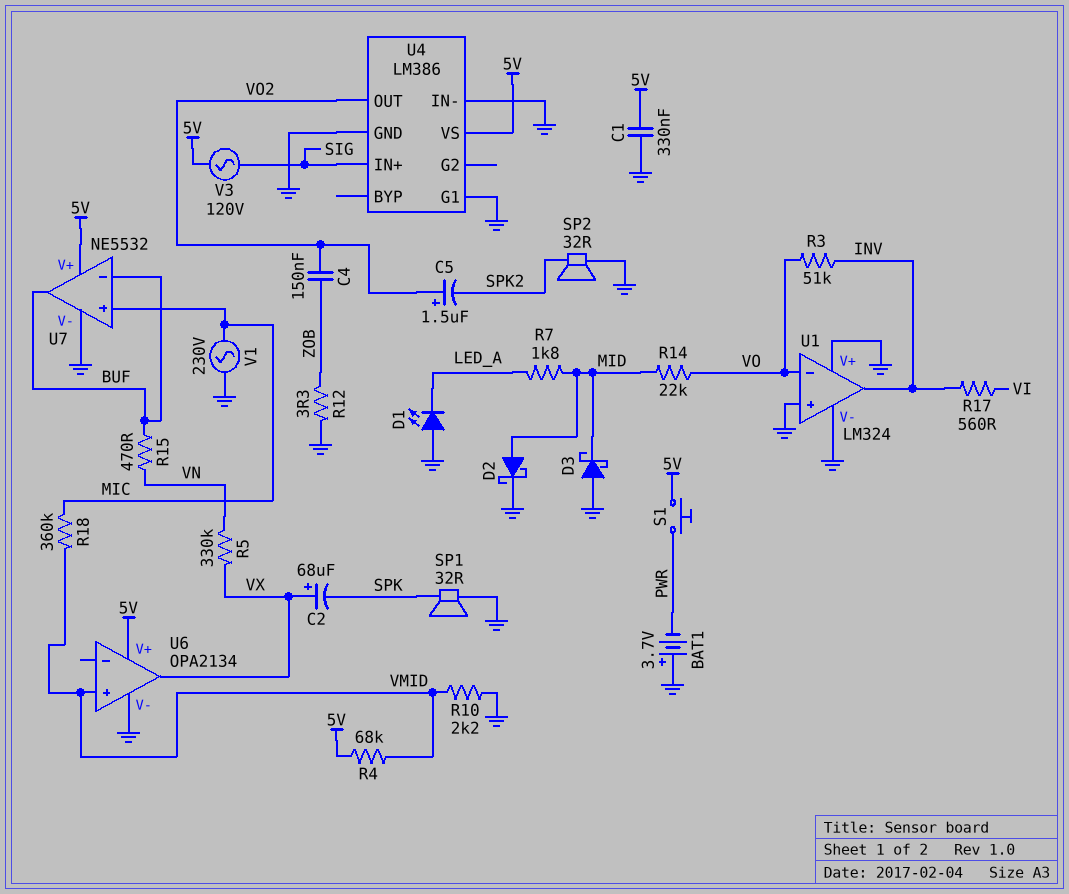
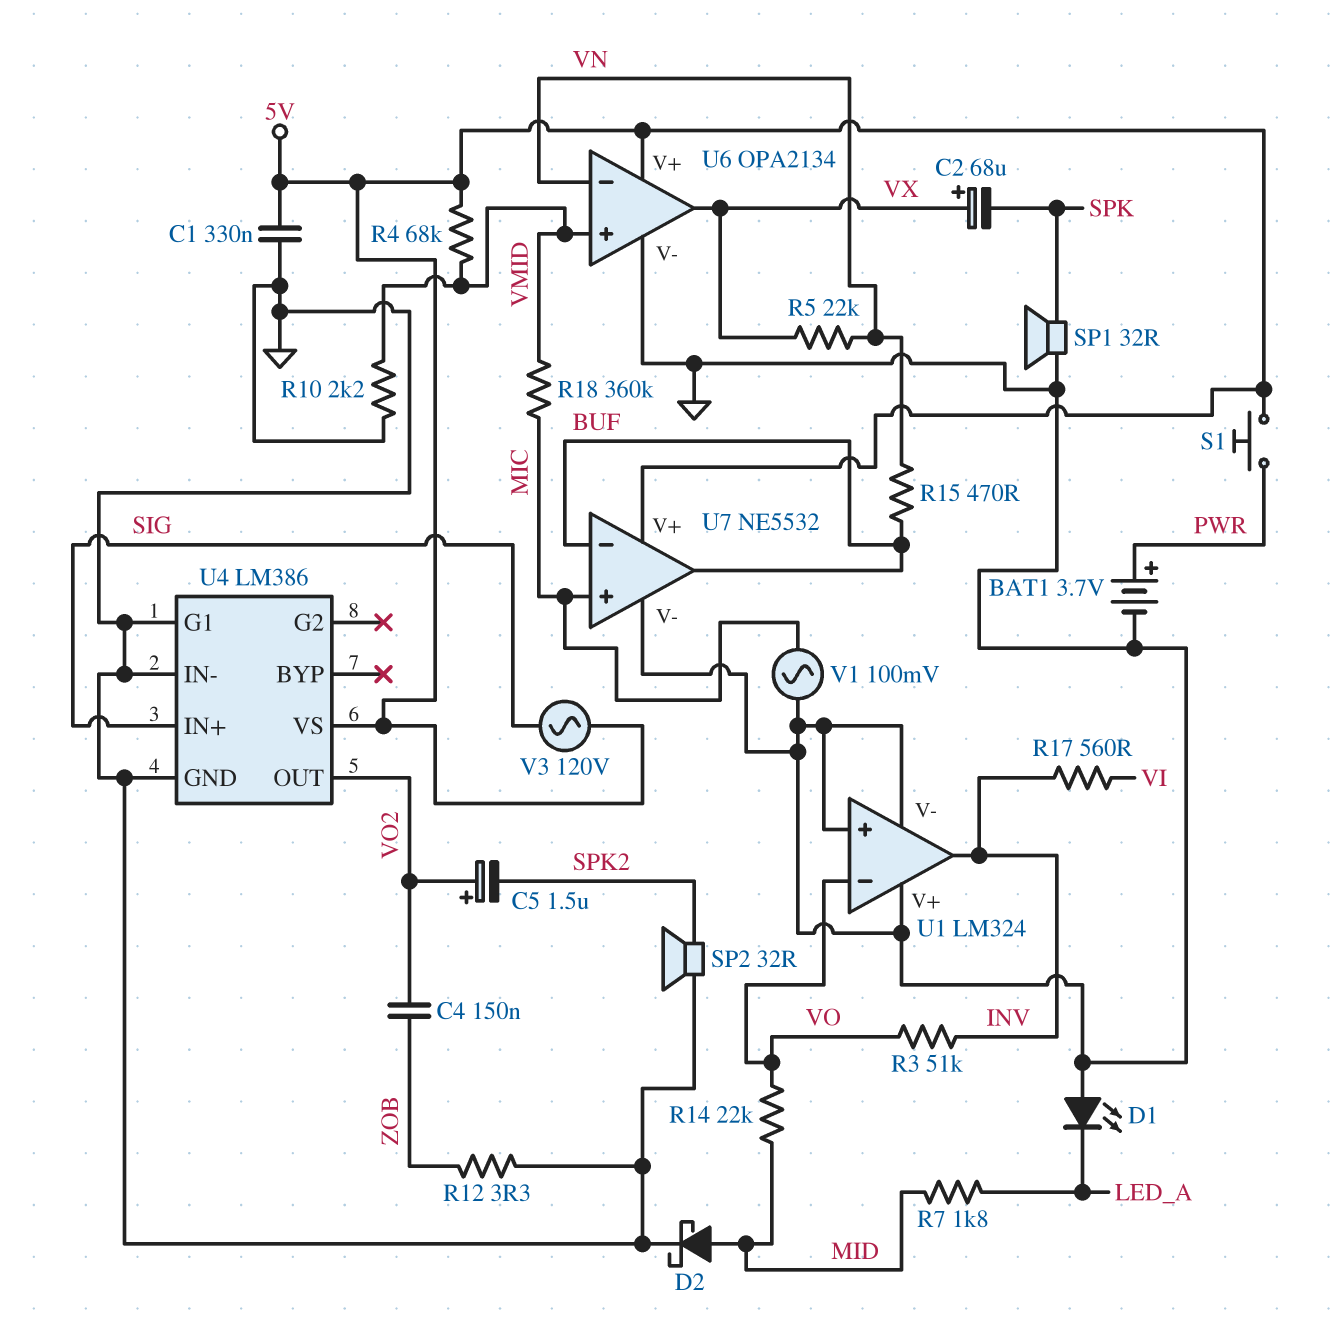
BAT1: 3.7V (plus GND, minus PWR) -> 3.7V (plus PWR, minus GND)
D3: schottky (A GND, K MID) -> none
R5: 330k (VN, VX) -> 22k (VN, VX)
U6 pin in-: none -> VN
V1: AC 230V (GND, MIC) -> AC 100mV (GND, MIC)

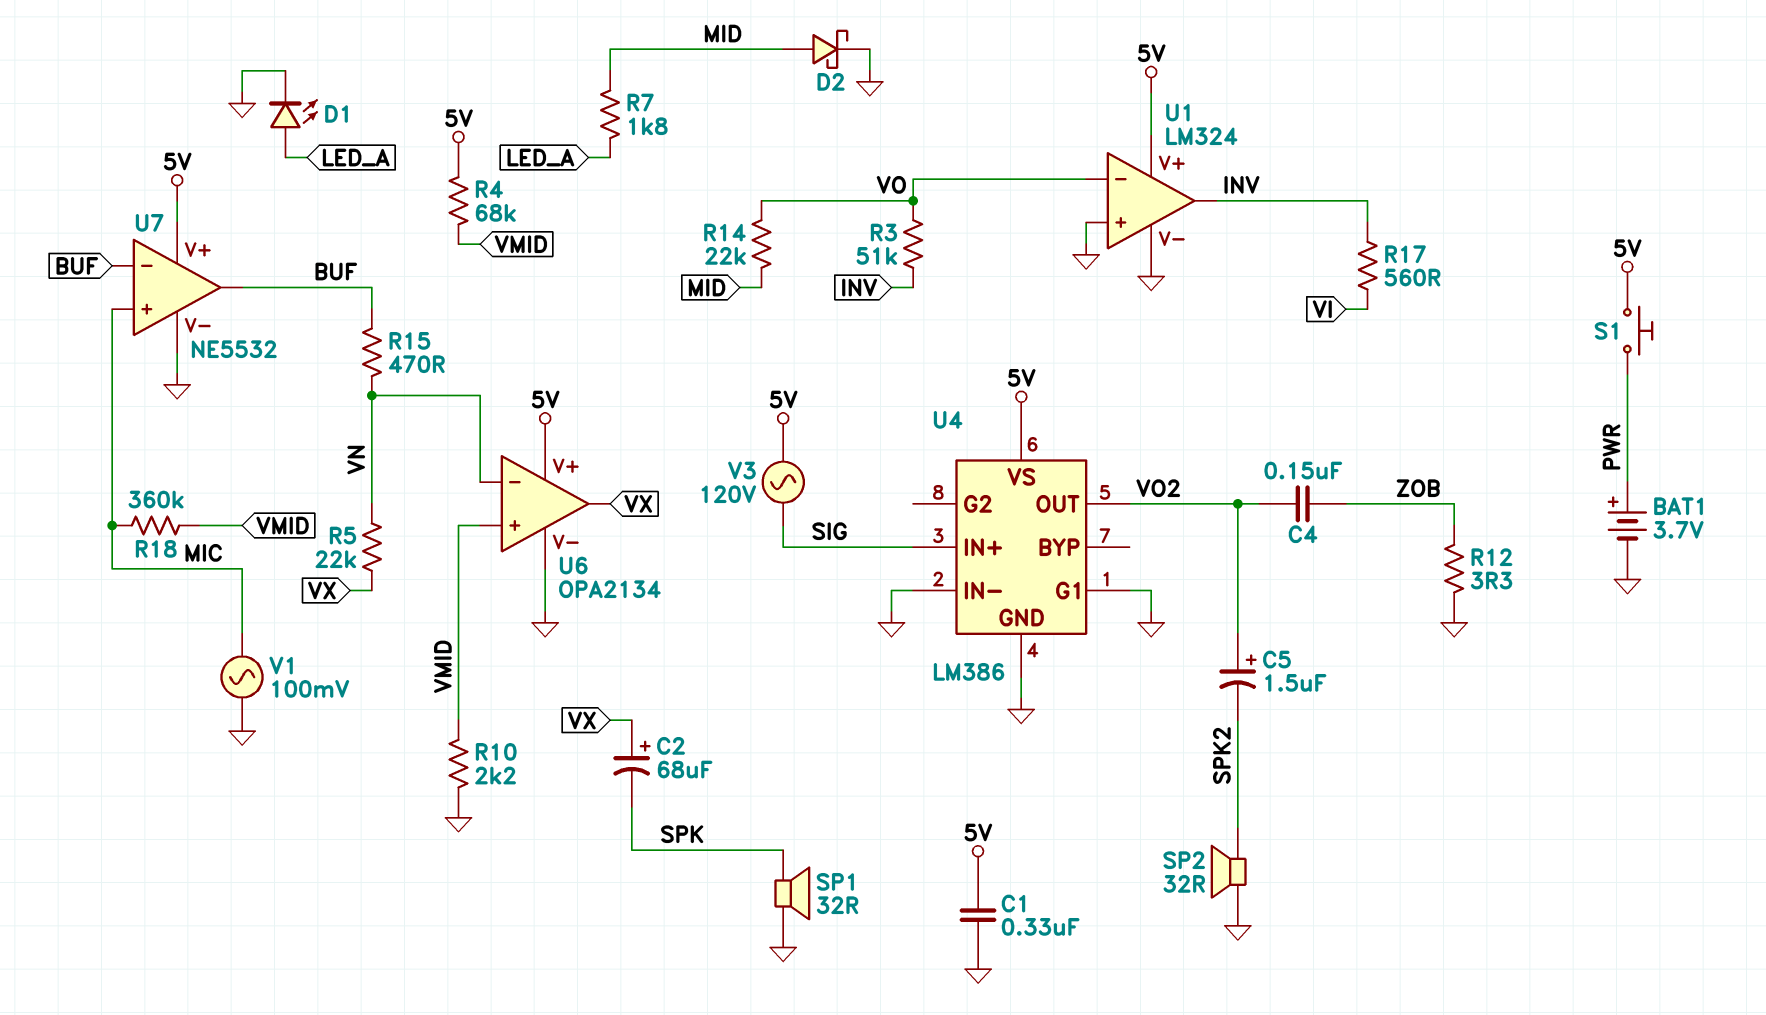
D1: LED (A GND, K LED_A) -> LED (A LED_A, K GND)
U1 pin V+: GND -> 5V

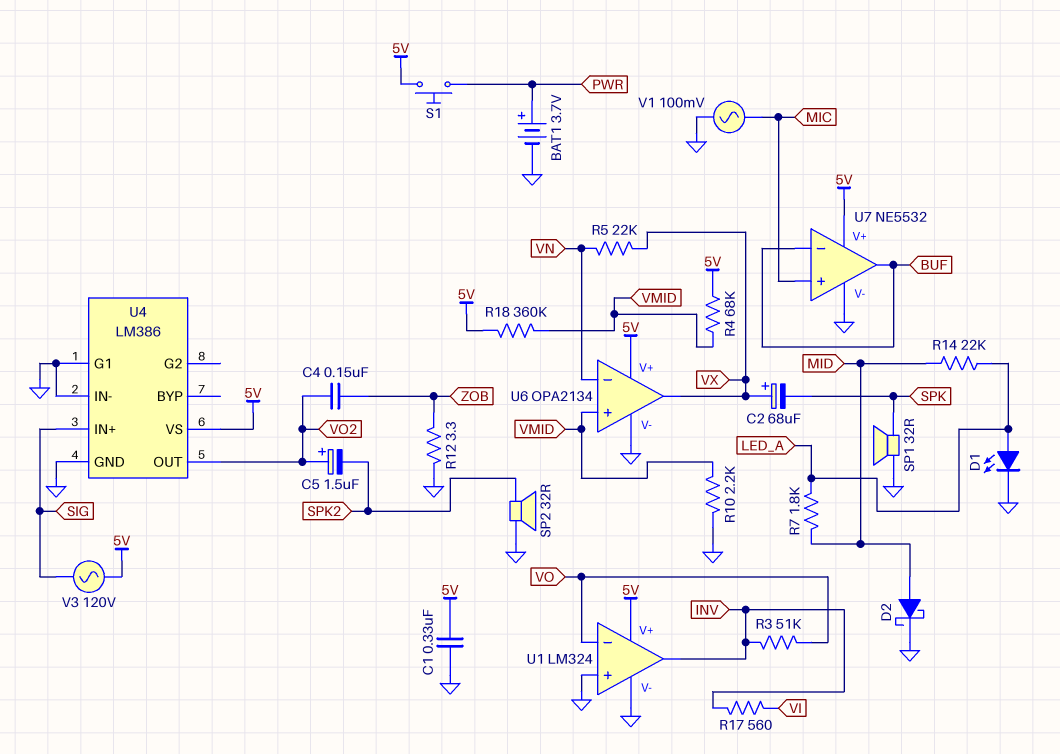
R14: 22k (MID, VO) -> 22k (LED_A, MID)
R15: 470 (BUF, VN) -> none
R18: 360k (MIC, VMID) -> 360k (5V, VMID)

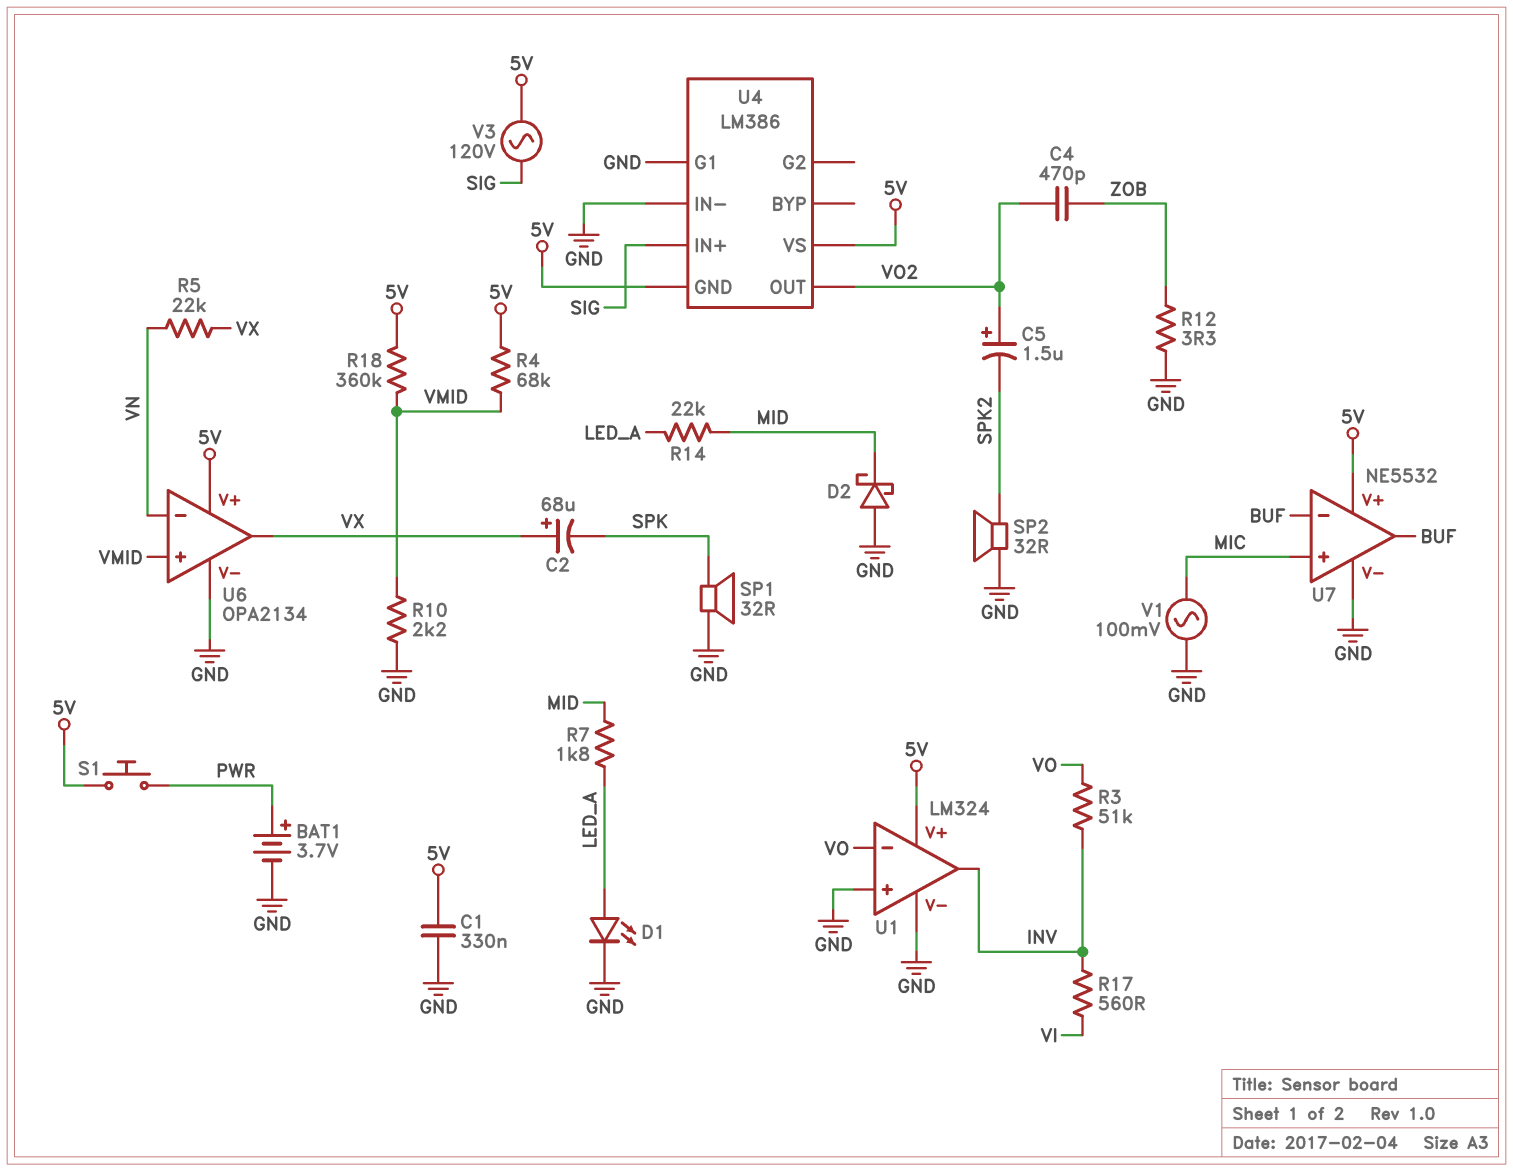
C4: 150nF (VO2, ZOB) -> 470pF (VO2, ZOB)
D2: schottky (A MID, K GND) -> schottky (A GND, K MID)
U4 pin GND: GND -> 5V

